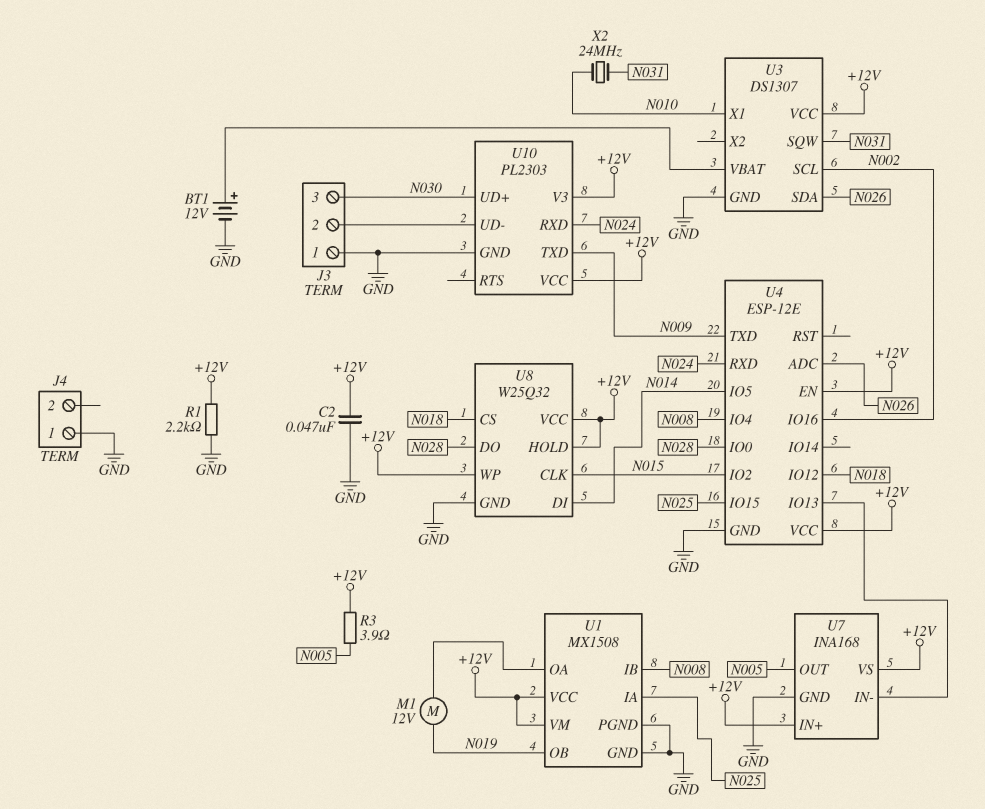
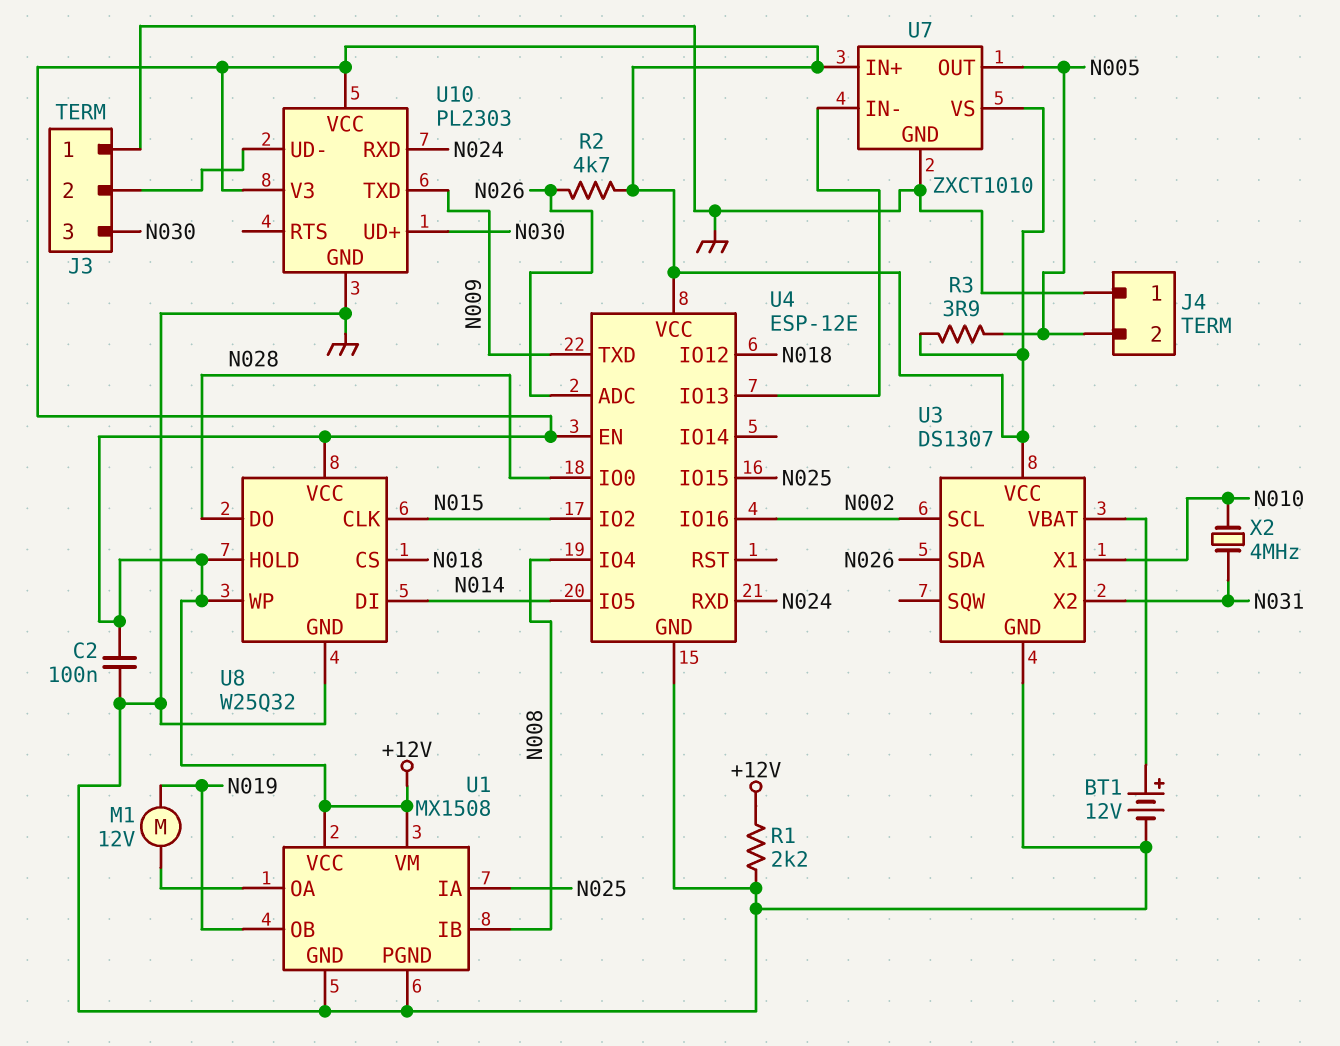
C2: 47nF (+12V, GND) -> 100nF (+12V, GND)
J4 pin 2: none -> N005
R2: none -> 4.7k (+12V, N026)
U3 pin SQW: N031 -> none
U3 pin X2: none -> N031
U7: INA168 -> ZXCT1010
X2: 24MHz (N010, N031) -> 4MHz (N010, N031)

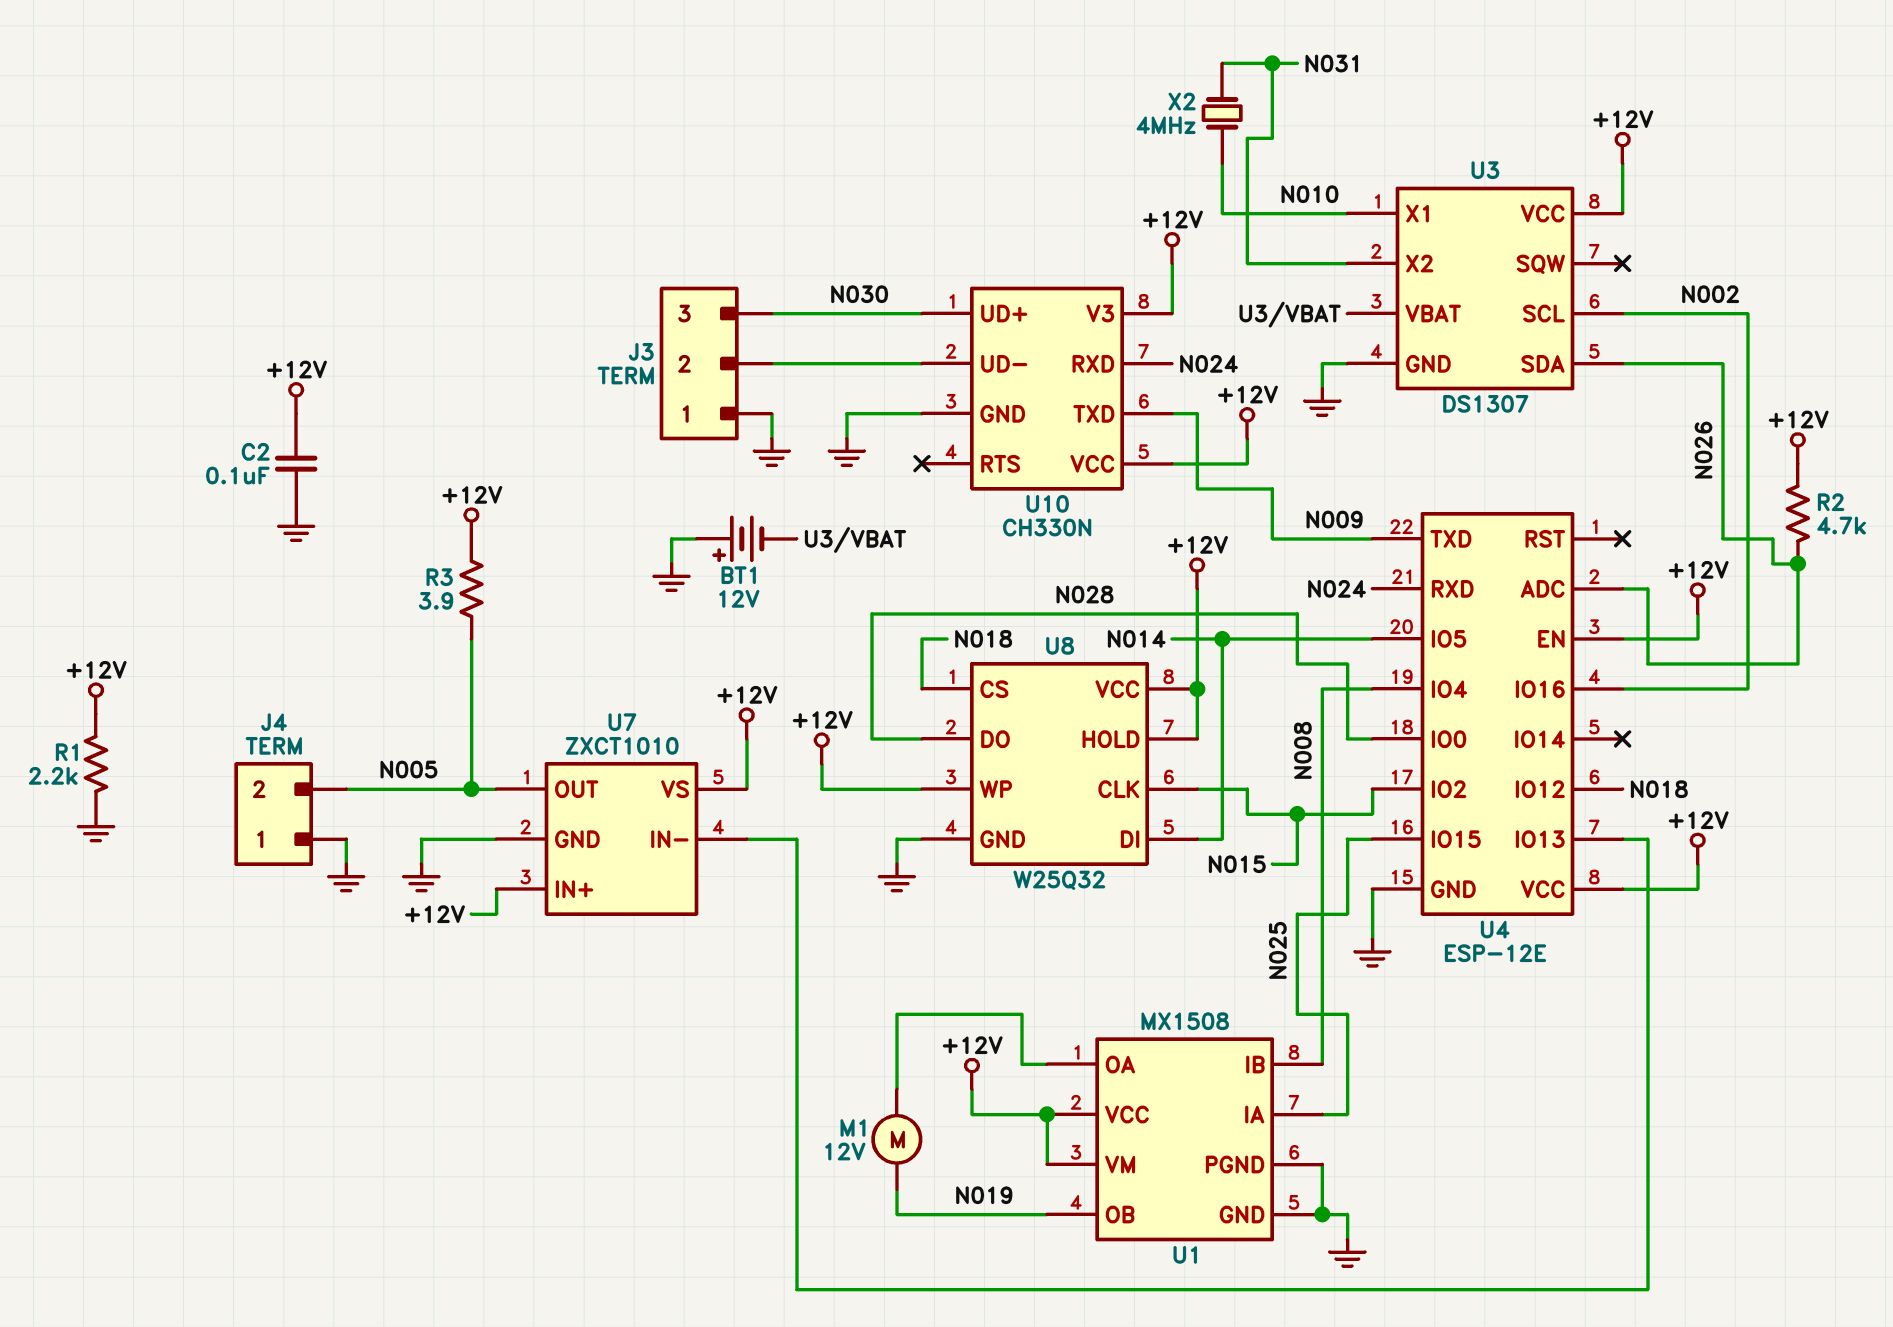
BT1: 12V (plus U3/VBAT, minus GND) -> 12V (plus GND, minus U3/VBAT)
U10: PL2303 -> CH330N

